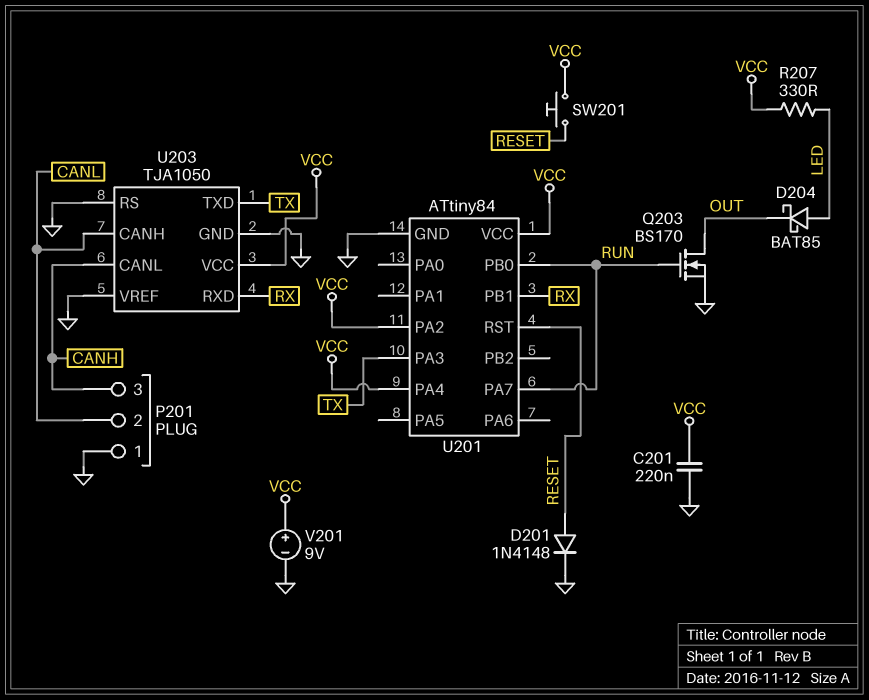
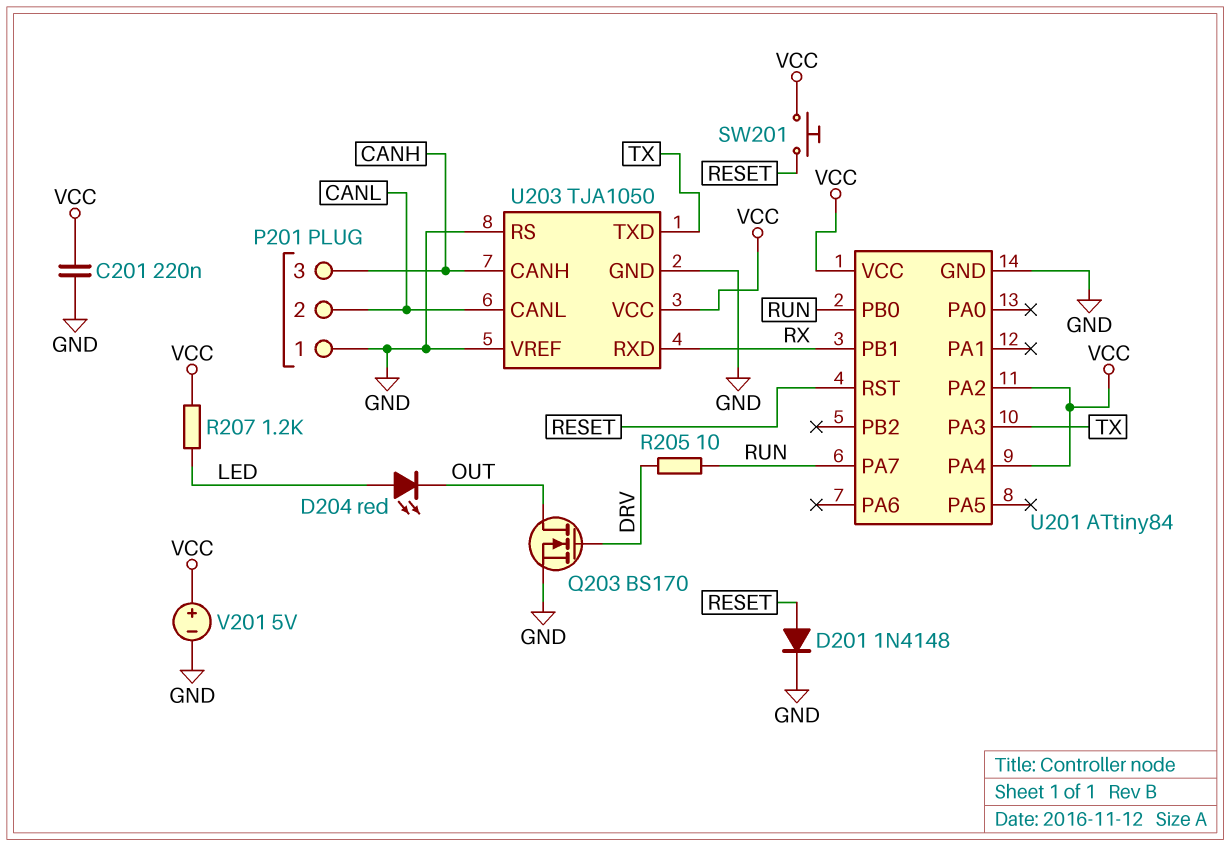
D204: schottky BAT85 (A LED, K OUT) -> LED red (A LED, K OUT)
Q203: NMOS BS170 (G RUN, D OUT, S GND) -> NMOS BS170 (G DRV, D OUT, S GND)
R205: none -> 10 (DRV, RUN)
R207: 330 (LED, VCC) -> 1.2k (LED, VCC)
U203 pin CANH: CANL -> CANH
U203 pin CANL: CANH -> CANL
V201: 9V (plus VCC, minus GND) -> 5V (plus VCC, minus GND)

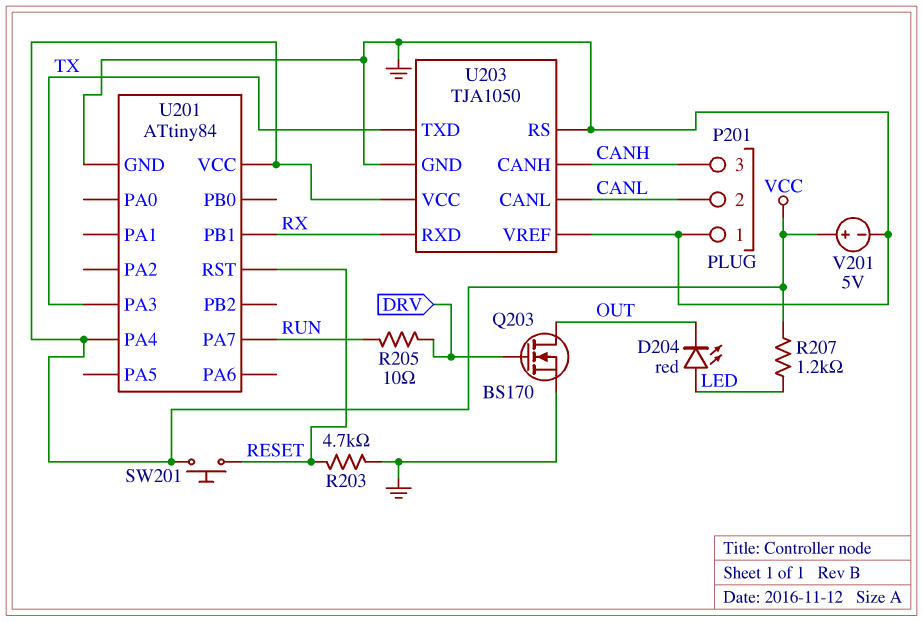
C201: 220nF (GND, VCC) -> none
D201: diode 1N4148 (A RESET, K GND) -> none
R203: none -> 4.7k (GND, RESET)
U201 pin PA2: VCC -> none
U201 pin PB0: RUN -> none

